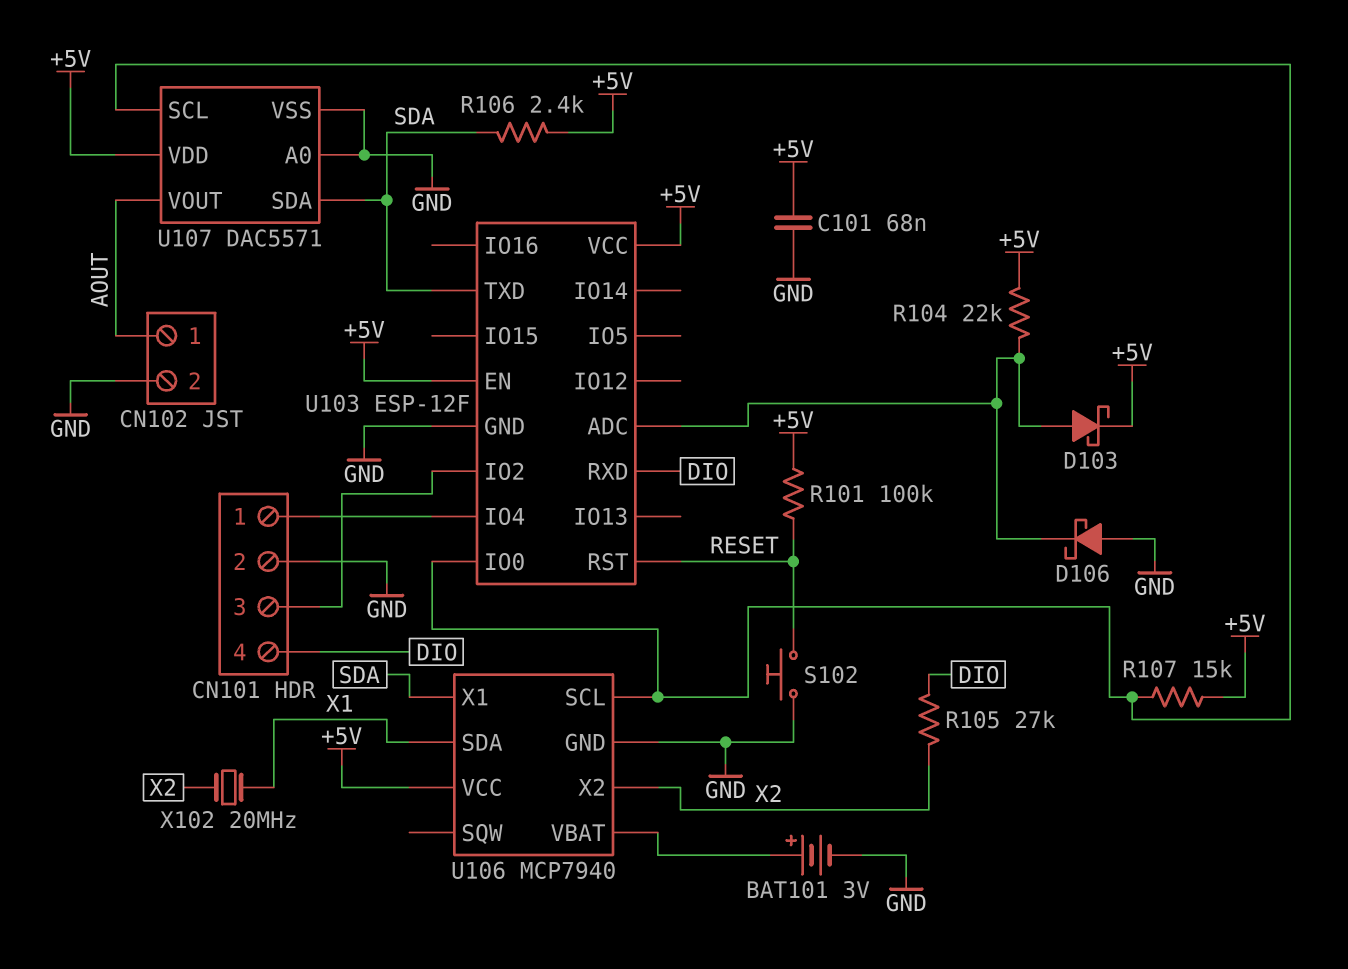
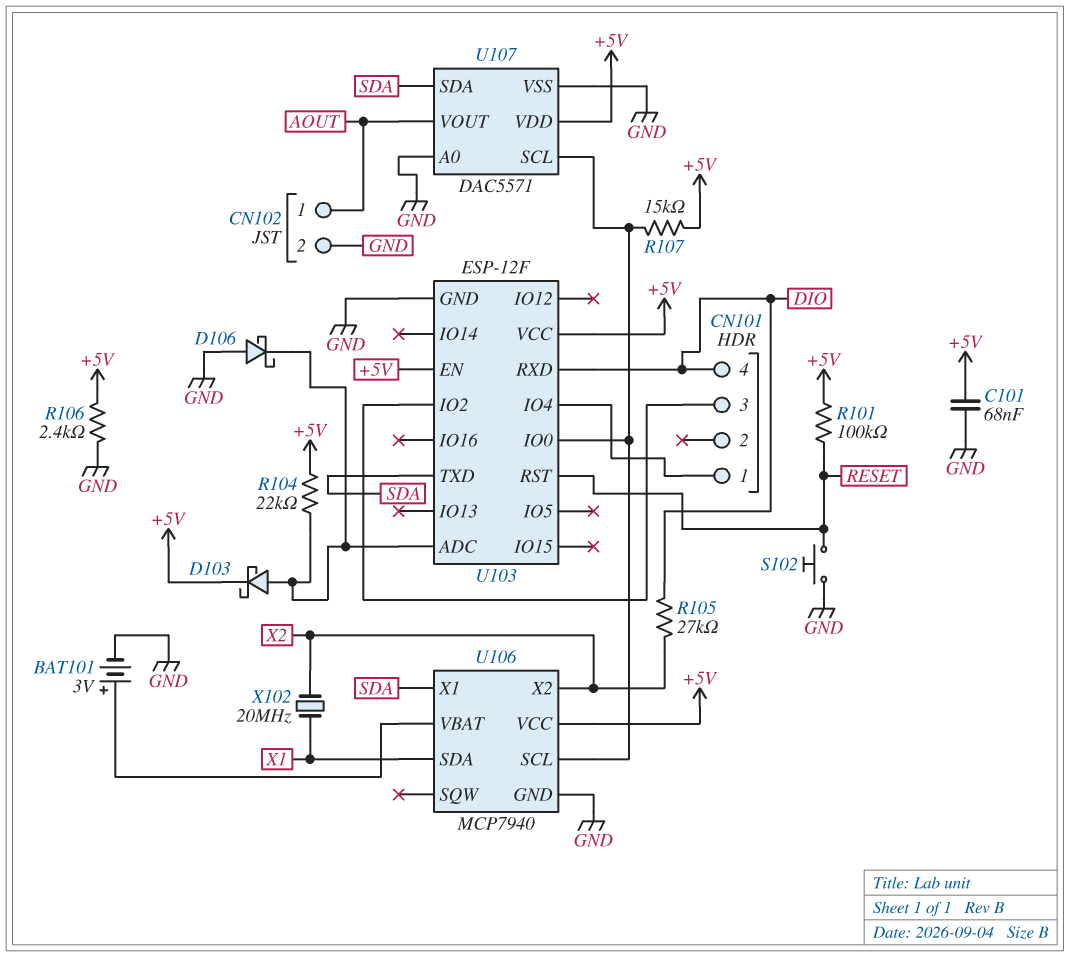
CN101 pin 2: GND -> none
R106: 2.4k (+5V, SDA) -> 2.4k (+5V, GND)

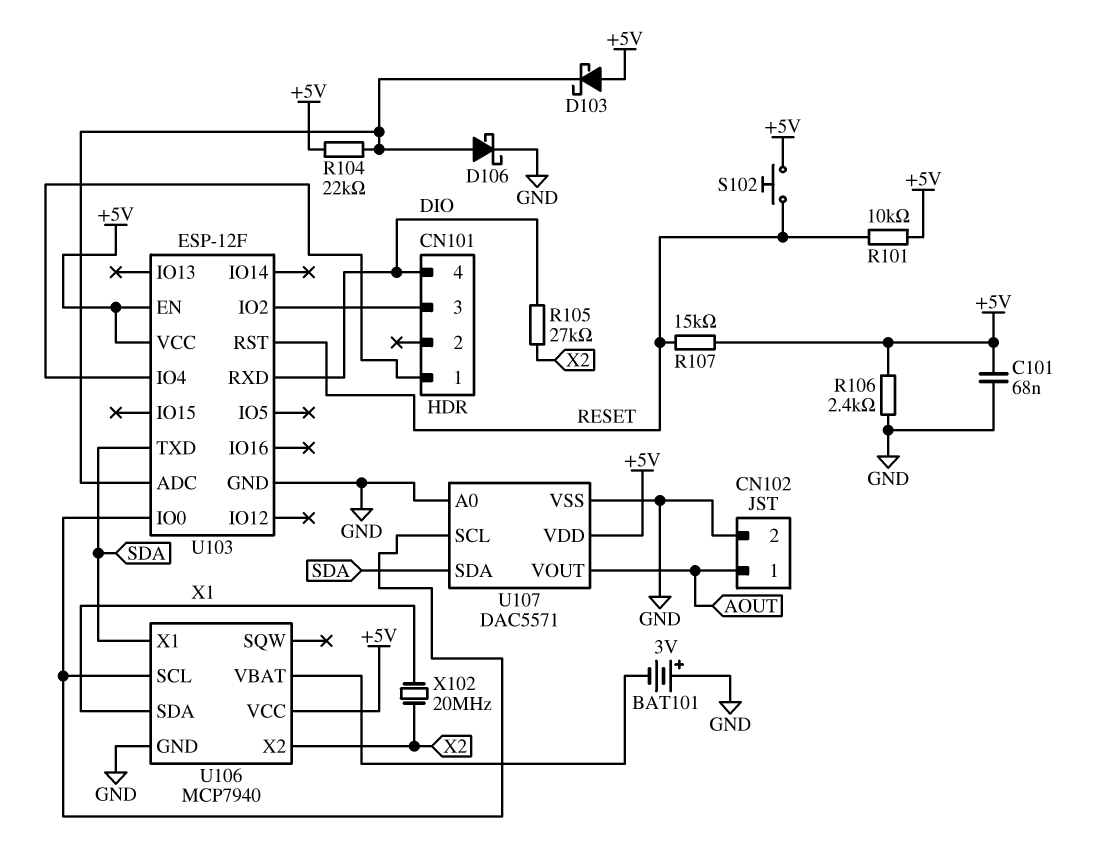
BAT101: 3V (plus U106/VBAT, minus GND) -> 3V (plus GND, minus U106/VBAT)
D103: schottky (A U103/ADC, K +5V) -> schottky (A +5V, K U103/ADC)
D106: schottky (A GND, K U103/ADC) -> schottky (A U103/ADC, K GND)
R101: 100k (+5V, RESET) -> 10k (+5V, RESET)
R107: 15k (+5V, U103/IO0) -> 15k (+5V, RESET)
S102: button (GND, RESET) -> button (+5V, RESET)

